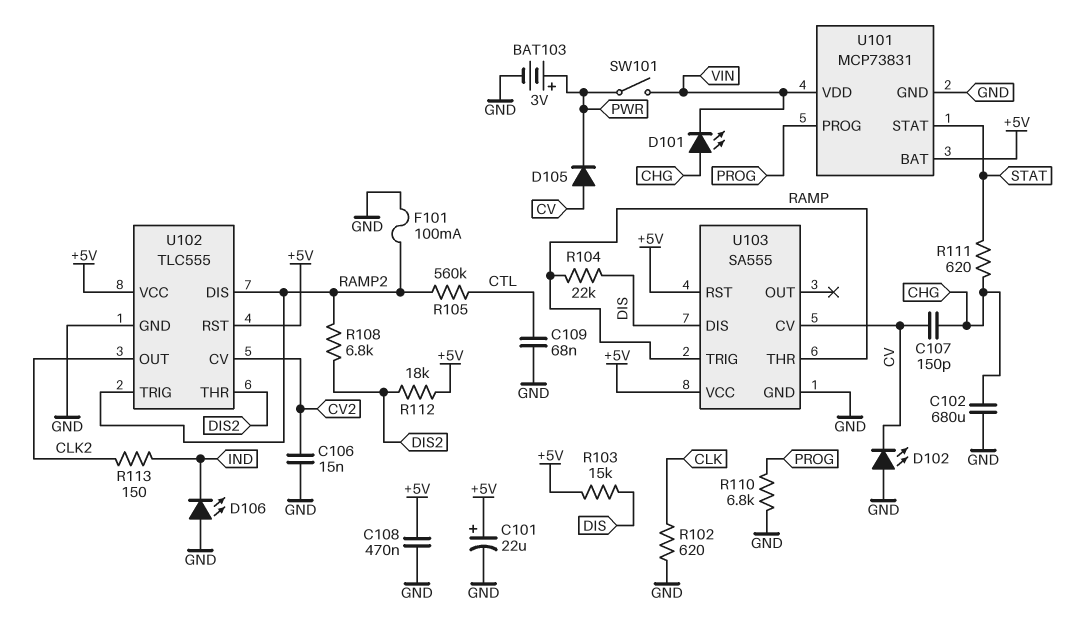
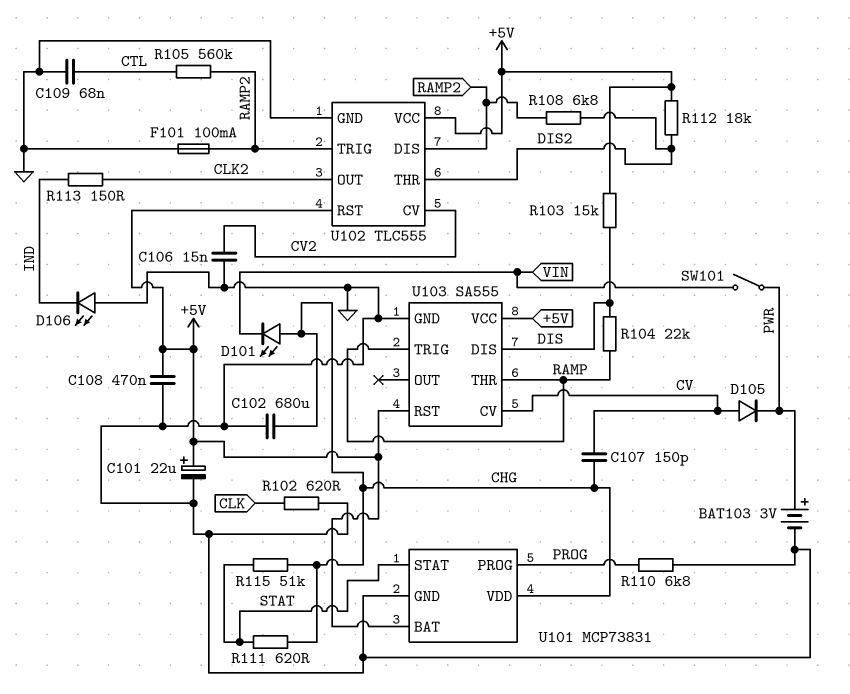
D102: LED (A GND, K CV) -> none
R115: none -> 51k (CHG, STAT)
U101 pin VDD: VIN -> CHG

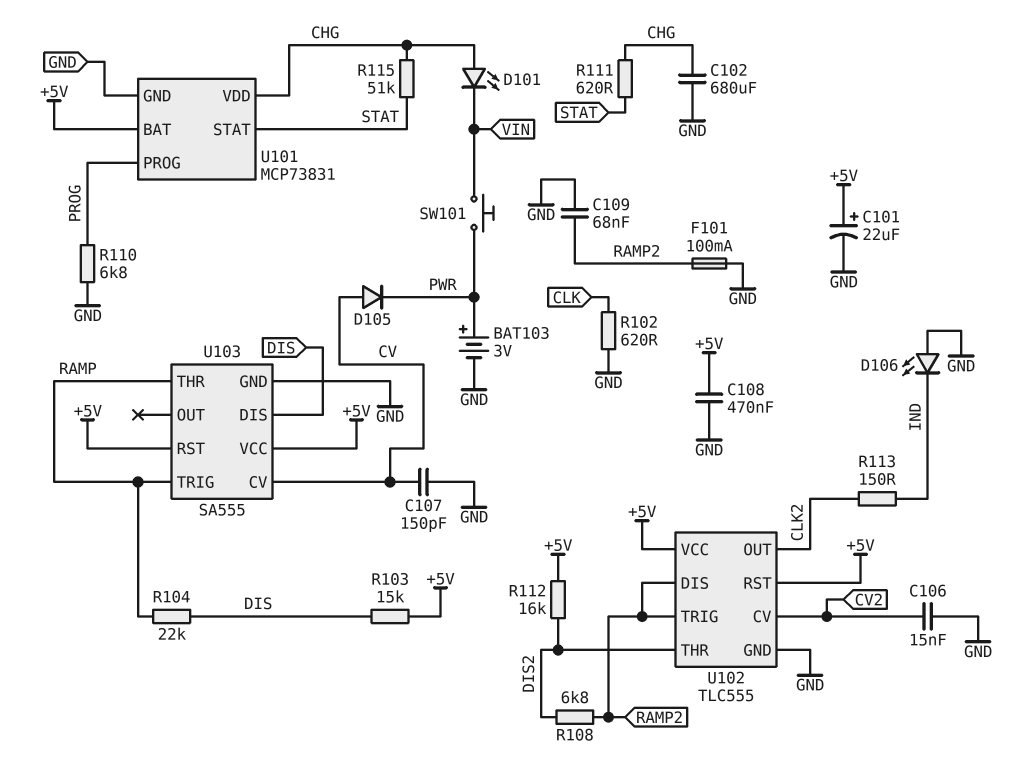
C107: 150pF (CHG, CV) -> 150pF (CV, GND)
C109: 68nF (CTL, GND) -> 68nF (GND, RAMP2)
R105: 560k (CTL, RAMP2) -> none
R112: 18k (+5V, DIS2) -> 16k (+5V, DIS2)
SW101: switch (PWR, VIN) -> button (PWR, VIN)

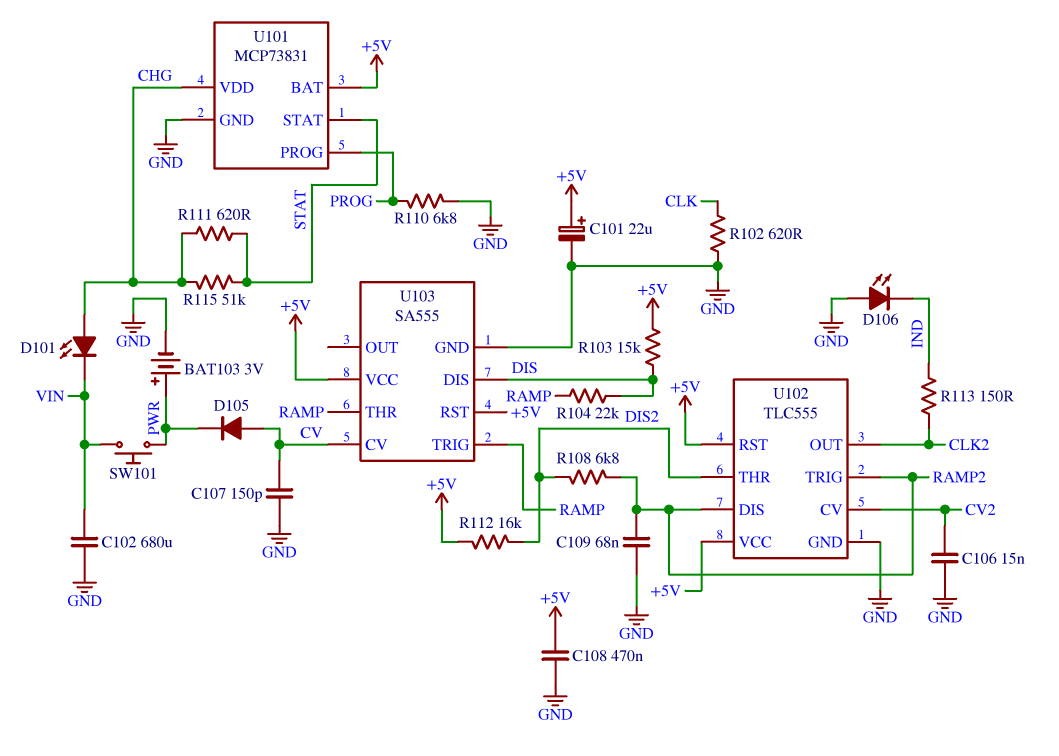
C102: 680uF (CHG, GND) -> 680uF (GND, VIN)
F101: 100mA (GND, RAMP2) -> none

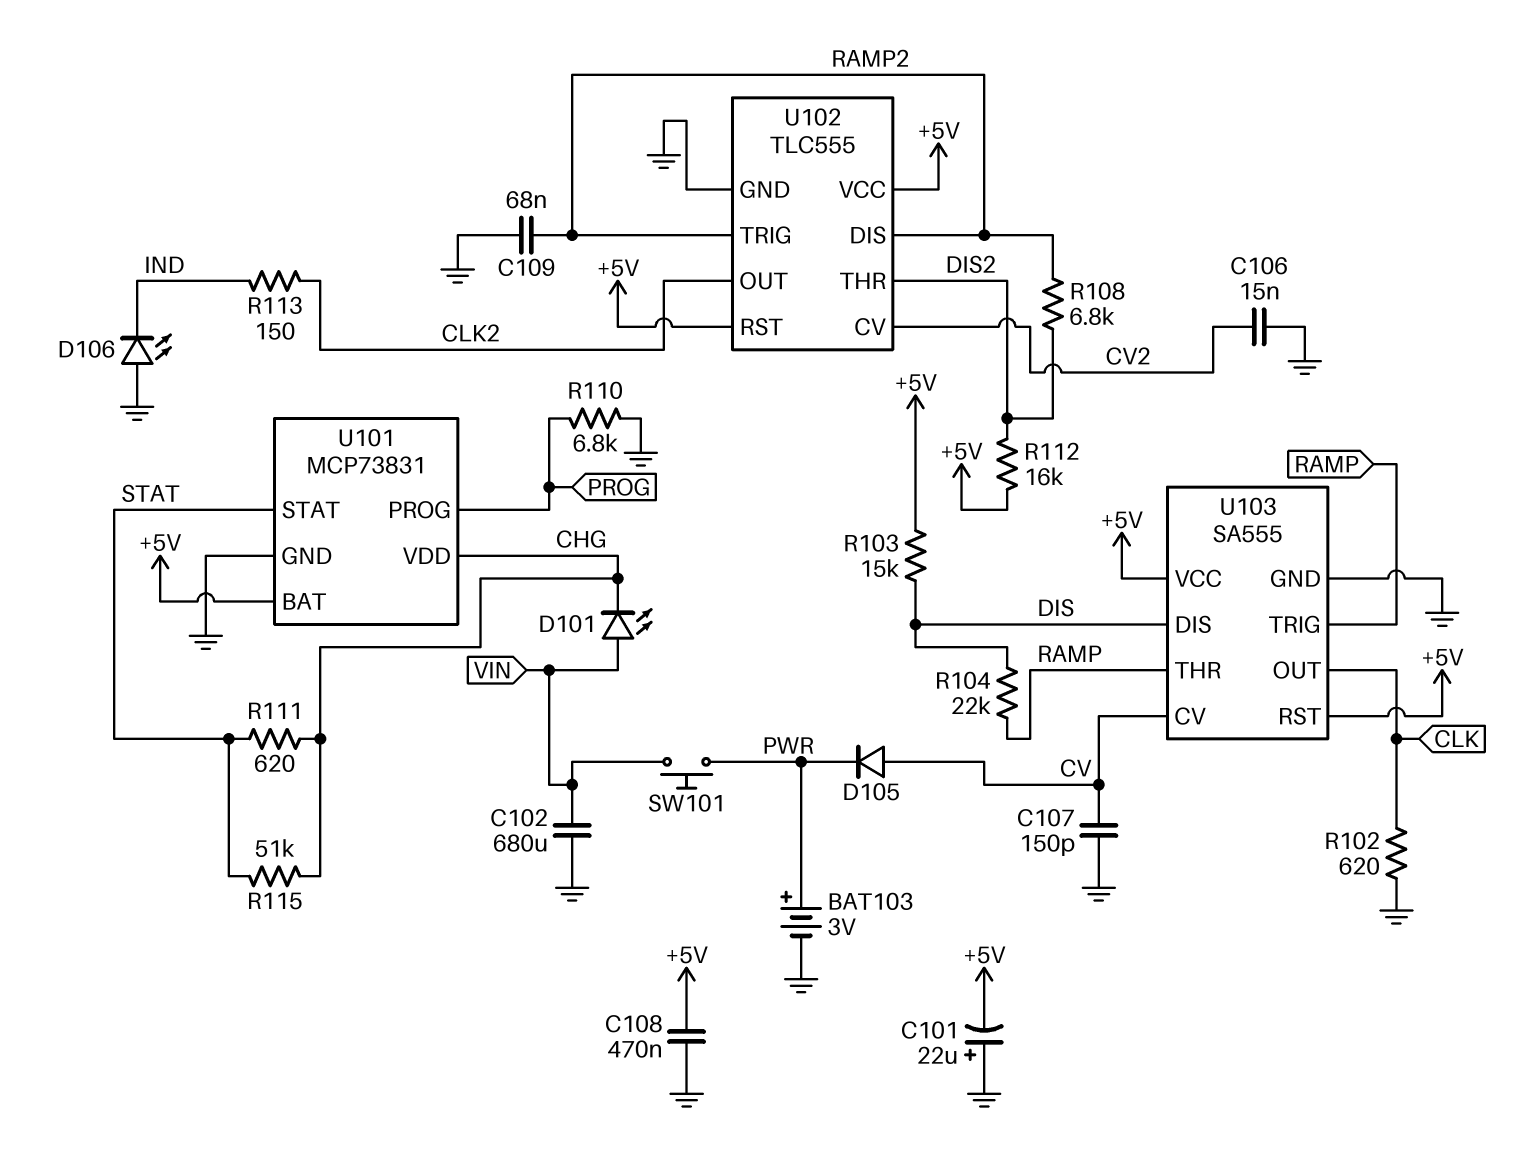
C101: 22uF (plus +5V, minus GND) -> 22uF (plus GND, minus +5V)
D101: LED (A CHG, K VIN) -> LED (A VIN, K CHG)
U103 pin OUT: none -> CLK

